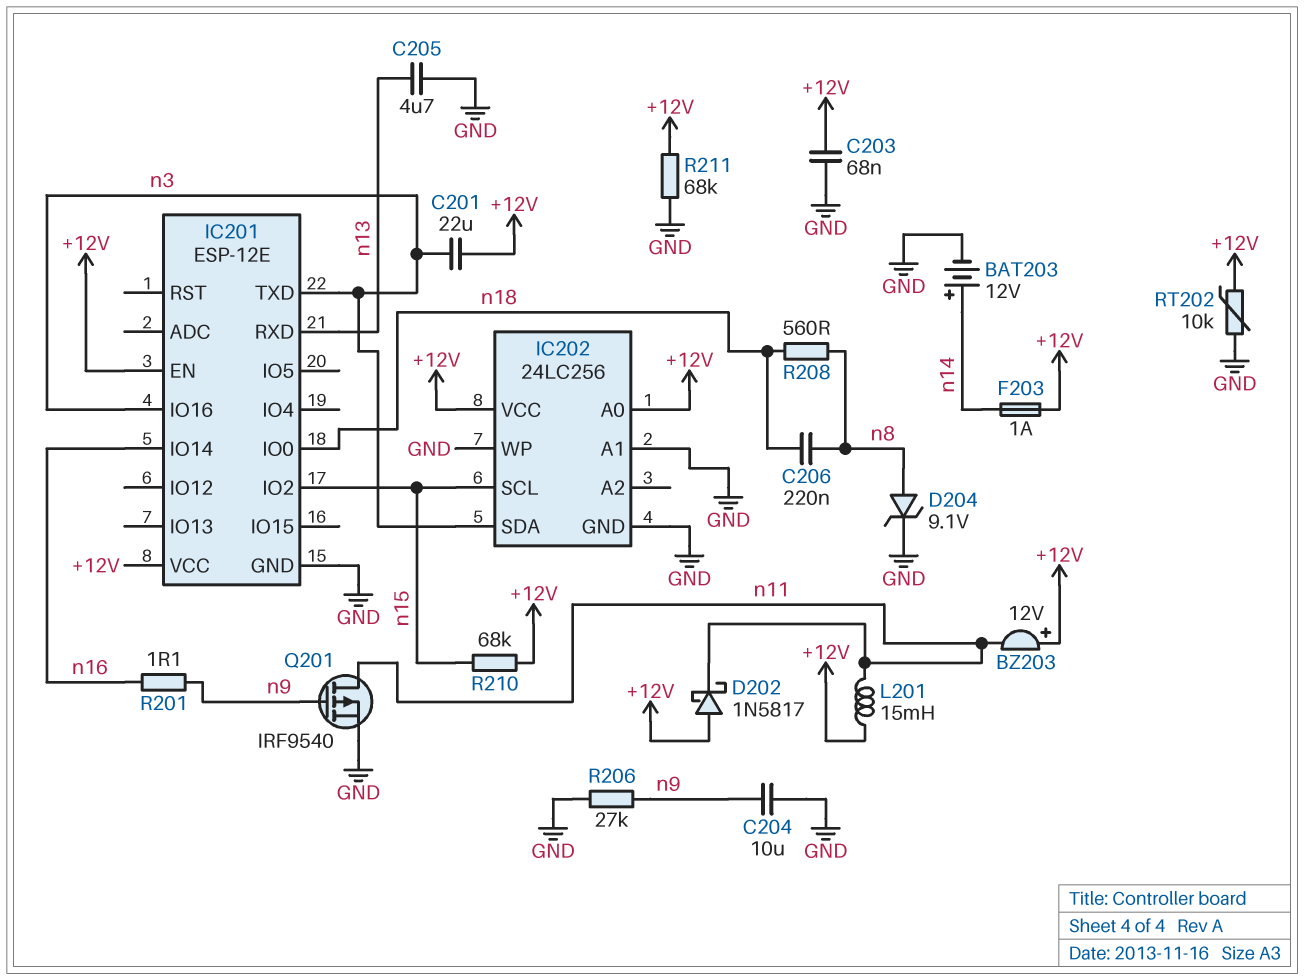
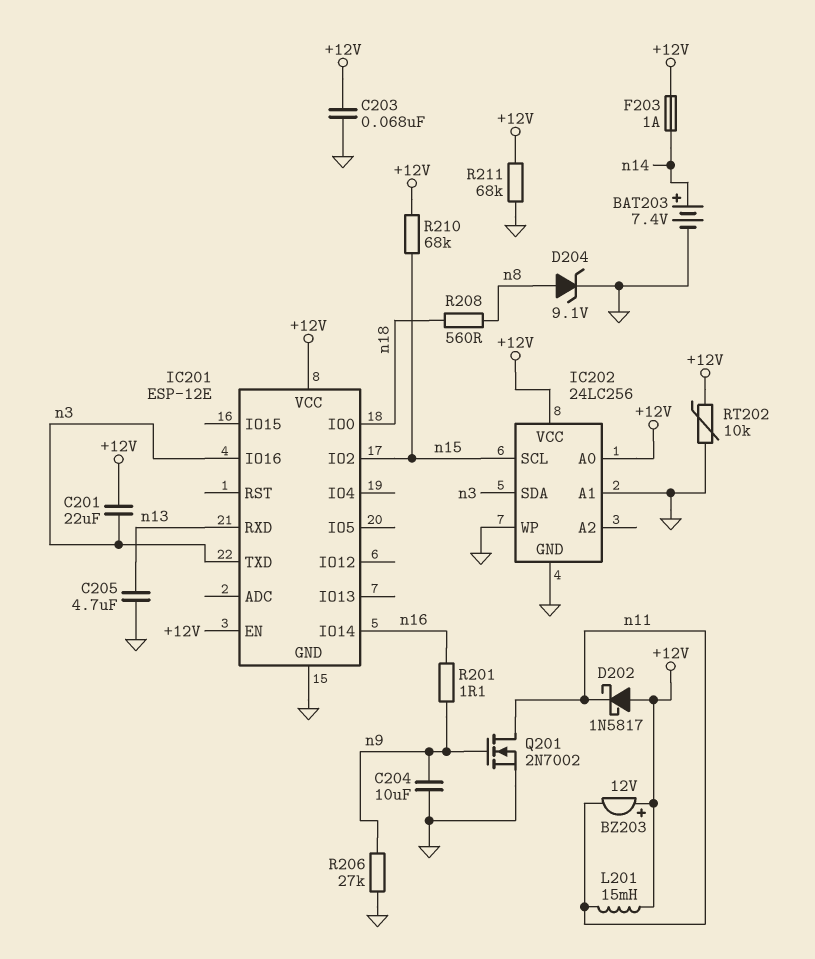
BAT203: 12V (plus n14, minus GND) -> 7.4V (plus n14, minus GND)
C206: 220nF (n8, n18) -> none
Q201: PMOS IRF9540 (G n9, D n11, S GND) -> NMOS 2N7002 (G n9, D n11, S GND)

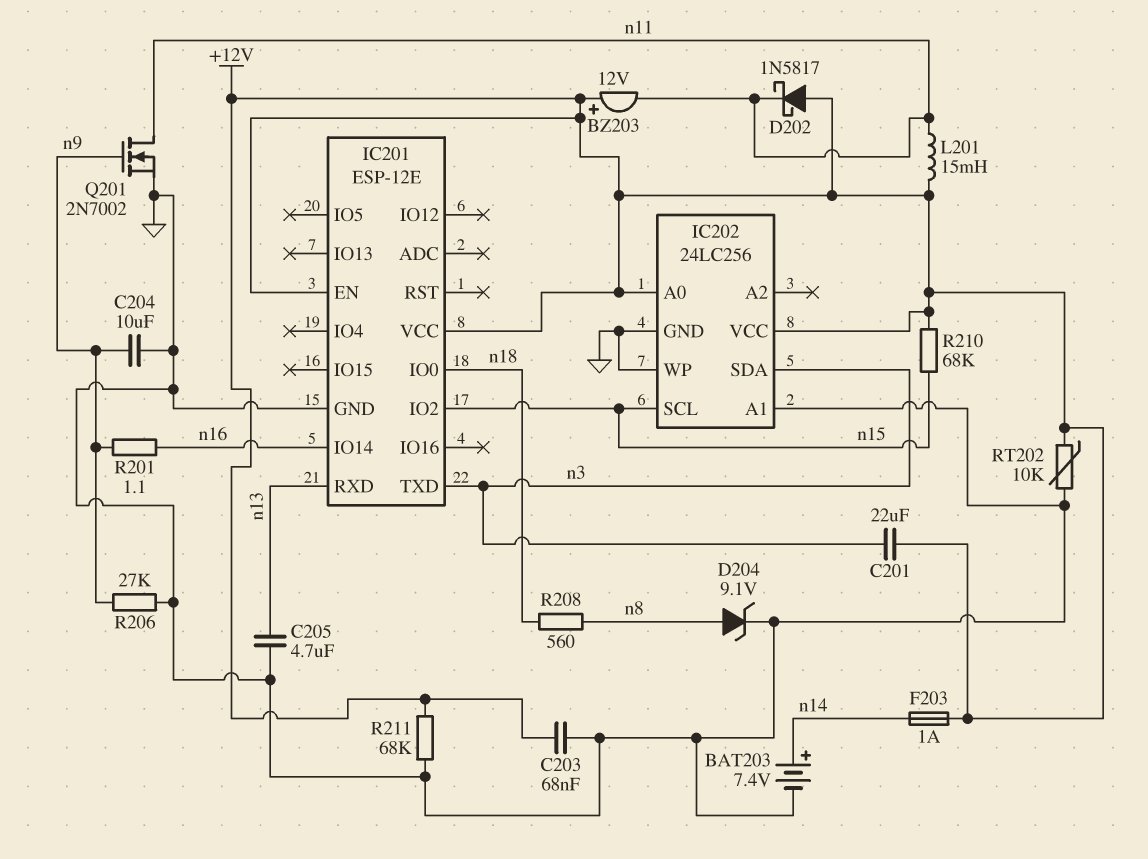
IC201 pin IO16: n3 -> none

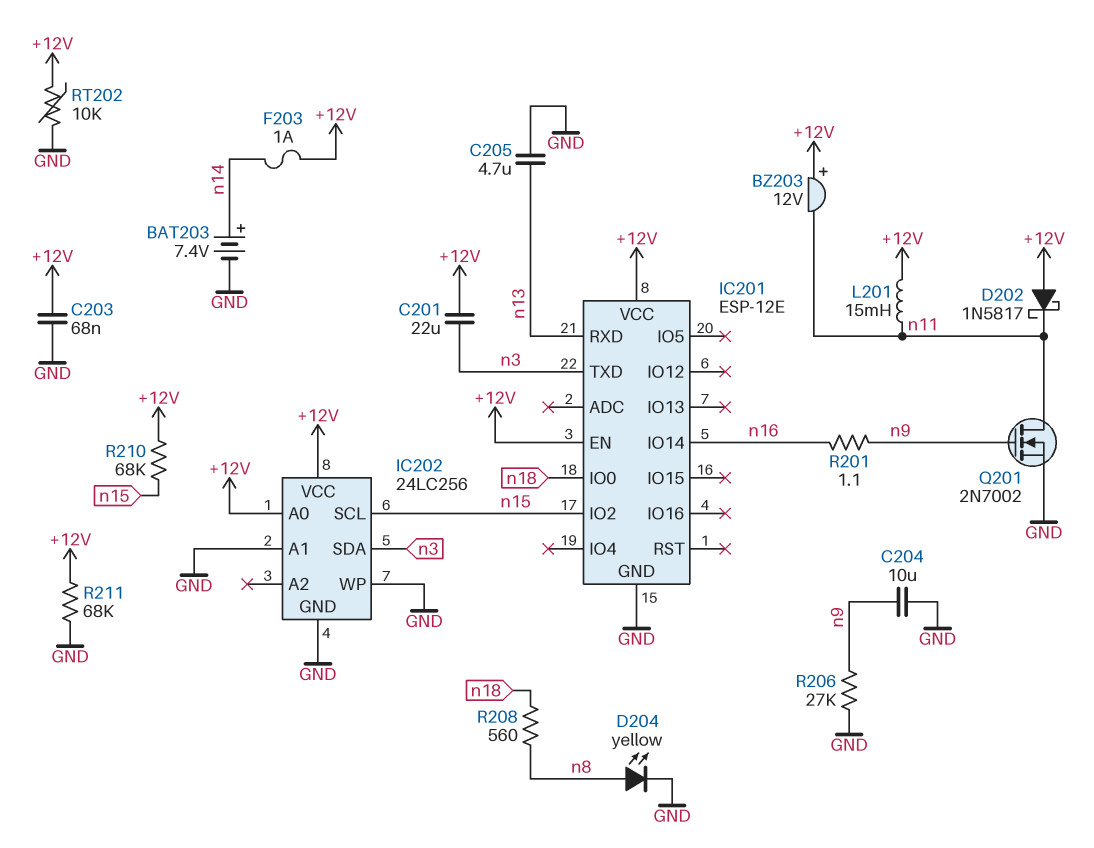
D204: zener 9.1V (A n8, K GND) -> LED yellow (A n8, K GND)

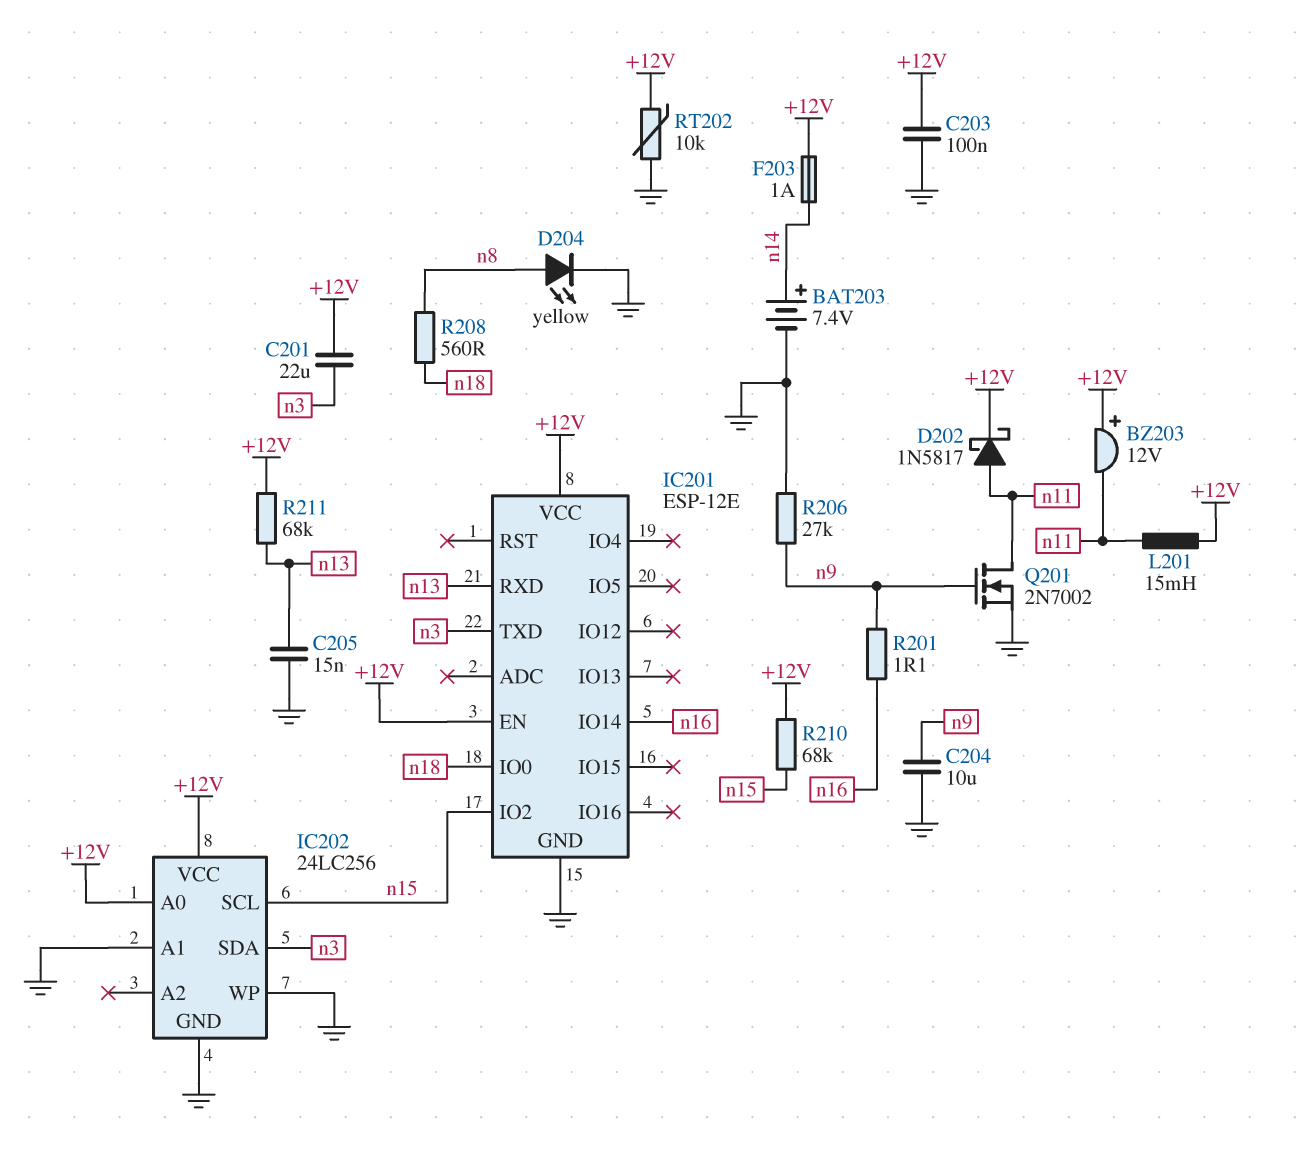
C203: 68nF (+12V, GND) -> 100nF (+12V, GND)
C205: 4.7uF (GND, n13) -> 15nF (GND, n13)
D202: schottky 1N5817 (A +12V, K n11) -> schottky 1N5817 (A n11, K +12V)
R211: 68k (+12V, GND) -> 68k (+12V, n13)

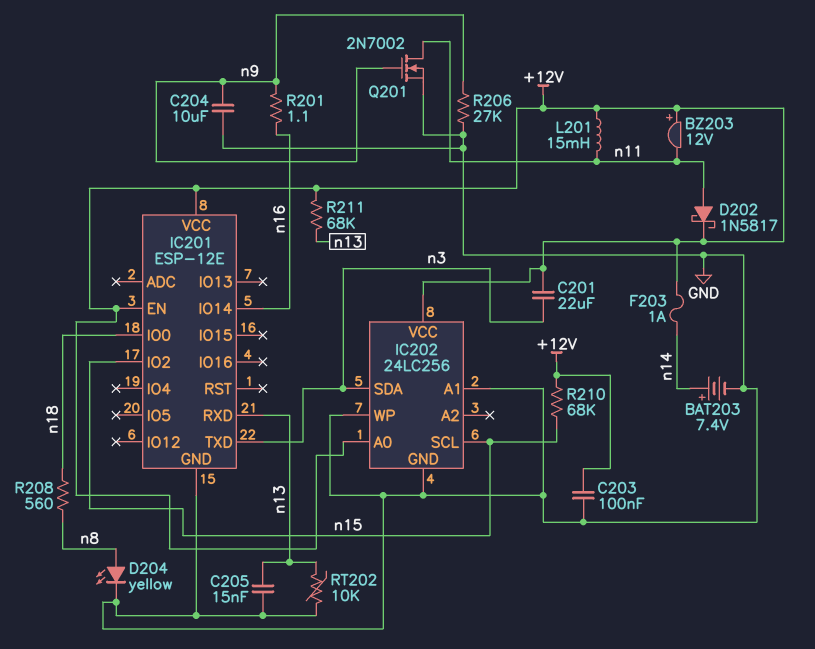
RT202: 10k (+12V, GND) -> 10k (GND, n13)

